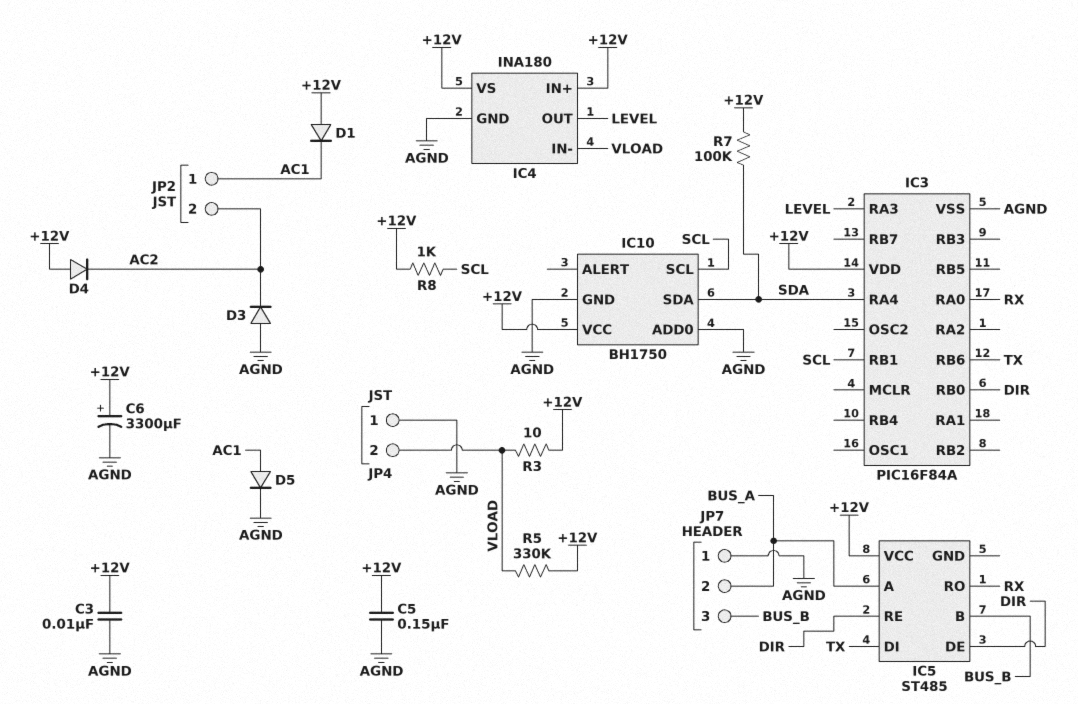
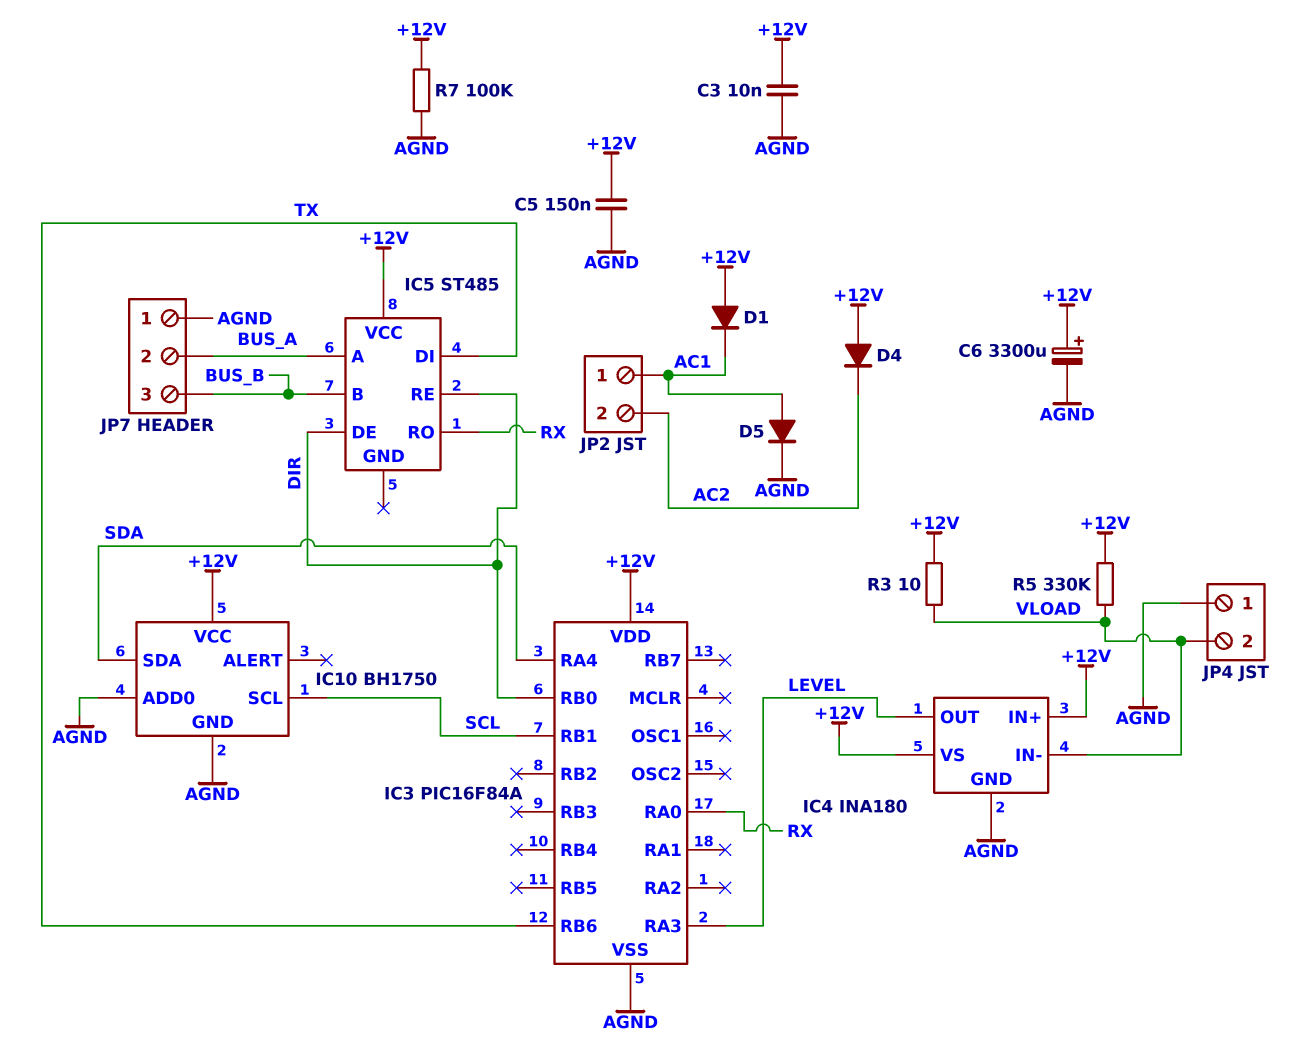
D3: diode (A AGND, K AC2) -> none
R7: 100k (+12V, SDA) -> 100k (+12V, AGND)
R8: 1k (+12V, SCL) -> none

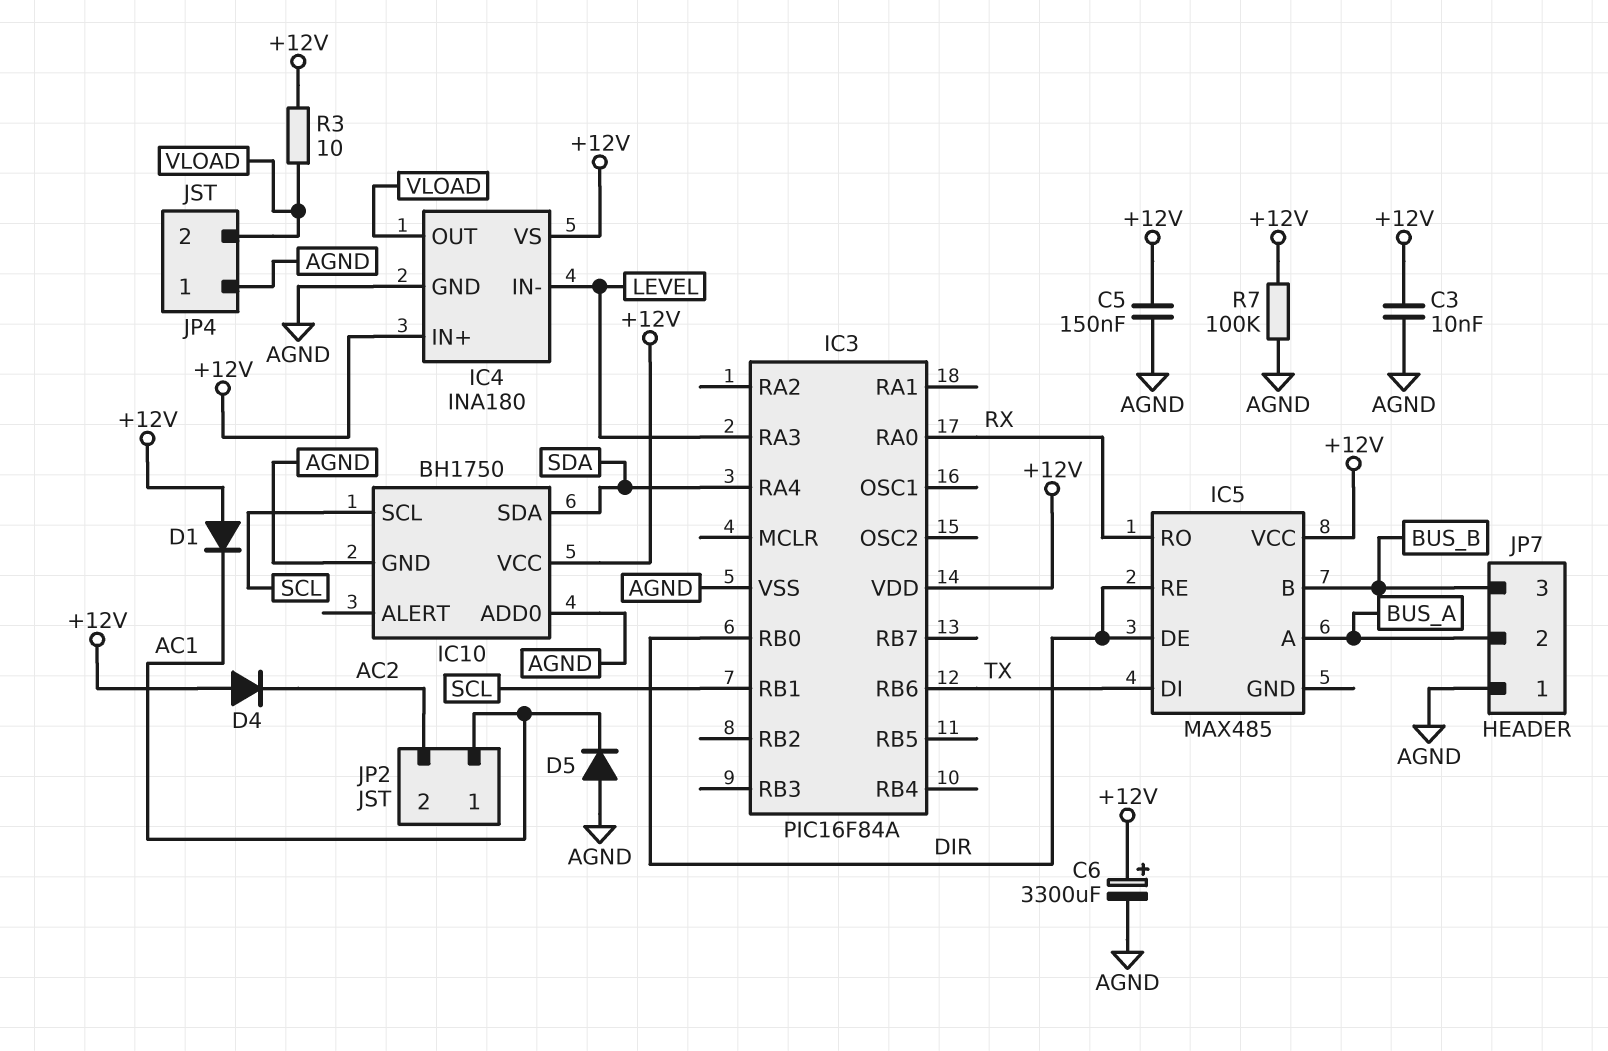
D5: diode (A AC1, K AGND) -> diode (A AGND, K AC1)
IC4 pin IN-: VLOAD -> LEVEL
IC4 pin OUT: LEVEL -> VLOAD
IC5: ST485 -> MAX485
R5: 330k (+12V, VLOAD) -> none

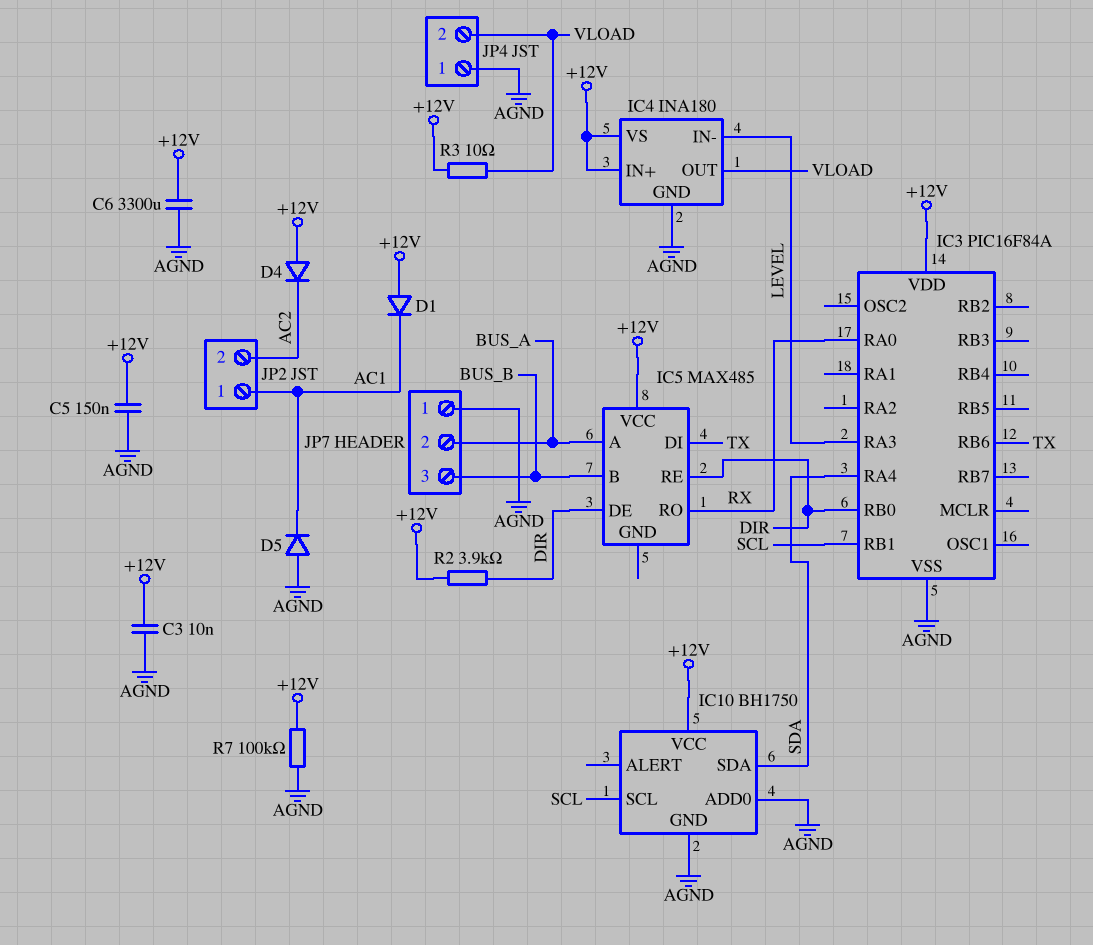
C6: 3300uF (plus +12V, minus AGND) -> 3300uF (+12V, AGND)
R2: none -> 3.9k (+12V, DIR)

